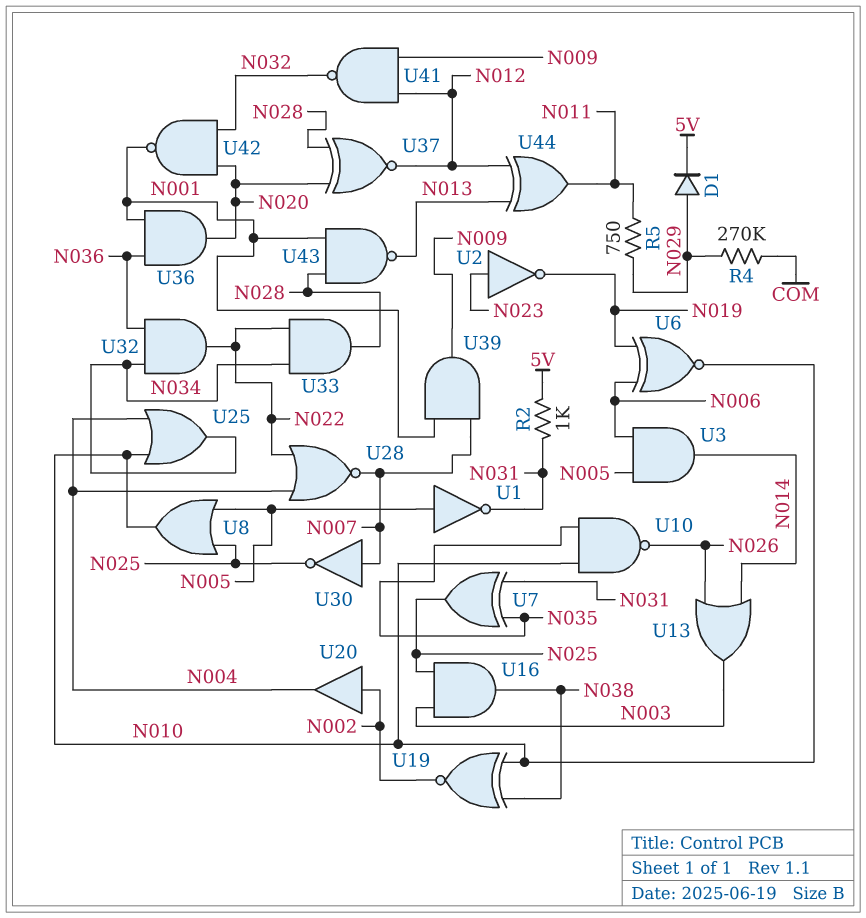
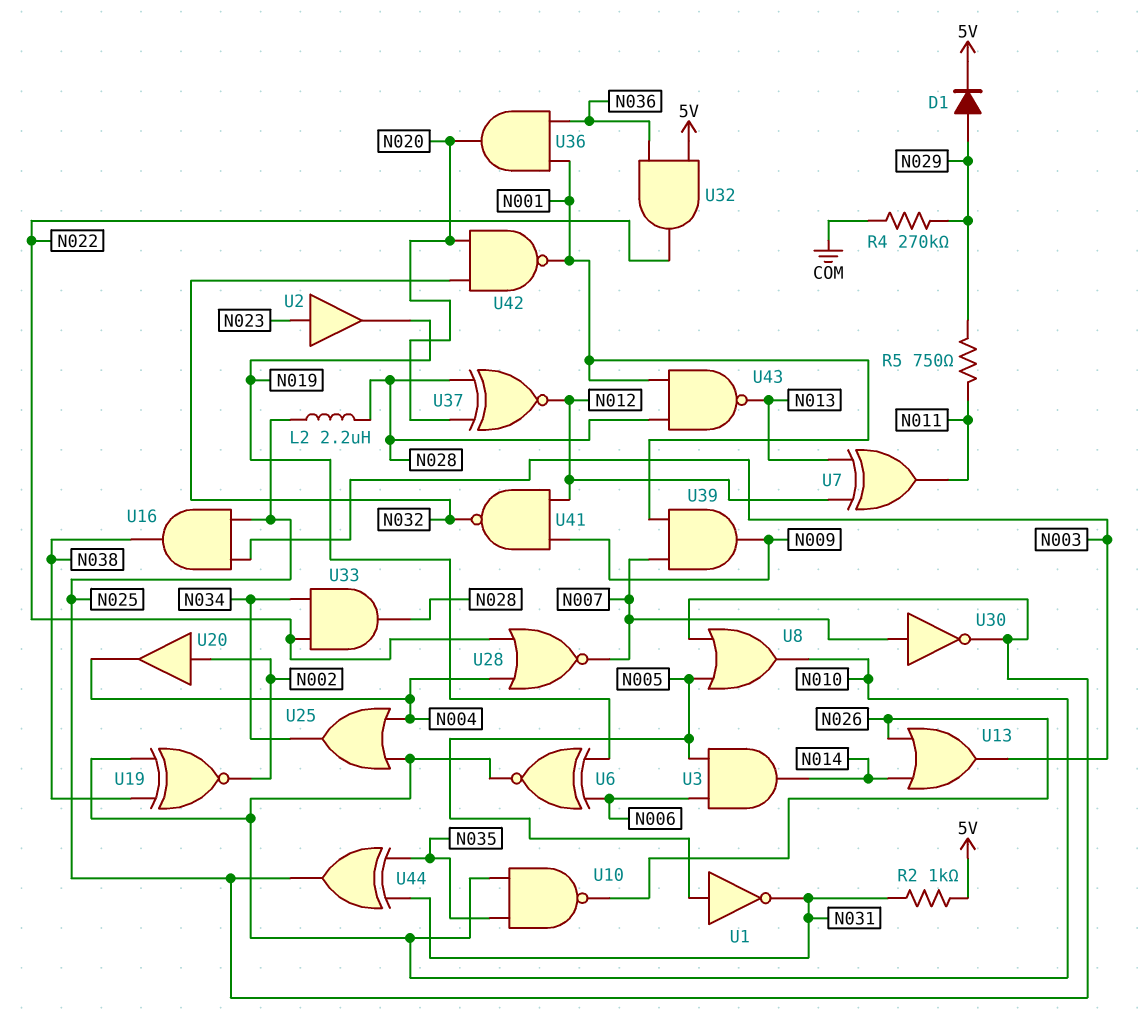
L2: none -> 2.2uH (N025, N028)
U2: NOT (in N023, out N019) -> buffer (in N023, out N019)
U7: XOR (in N031, in N035, out N025) -> XOR (in N012, in N013, out N011)
U32: AND (in N034, in N036, out N022) -> AND (in 5V, in N036, out N022)
U44: XOR (in N012, in N013, out N011) -> XOR (in N031, in N035, out N025)

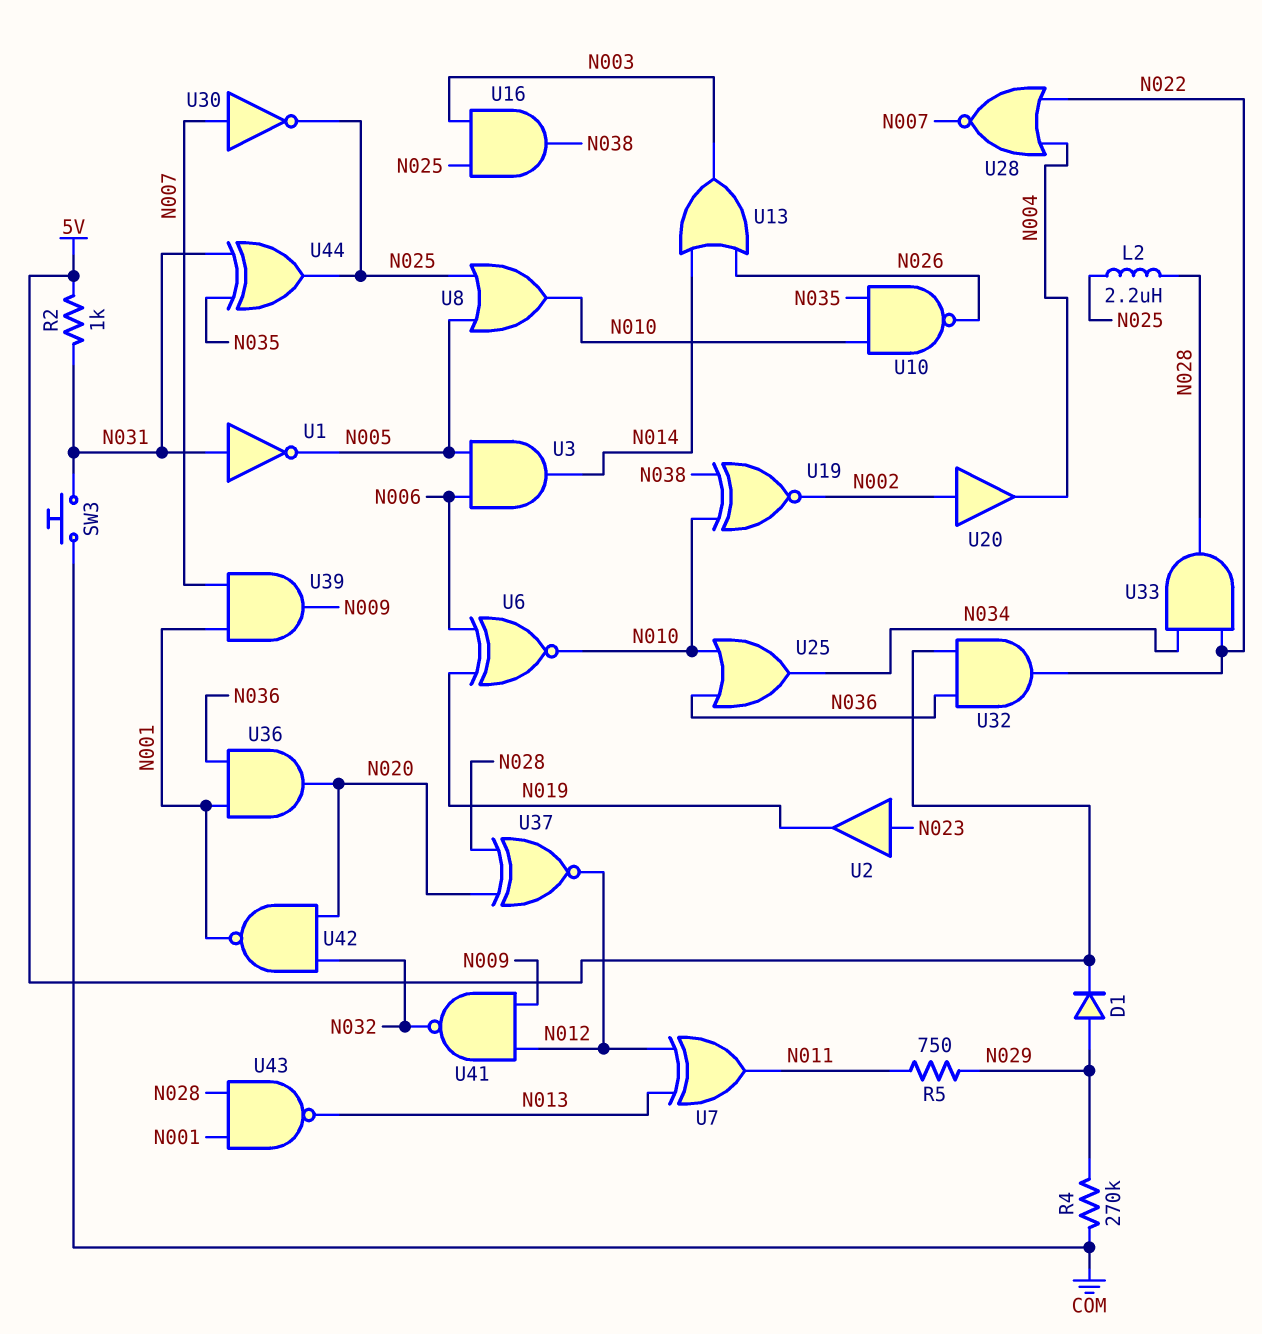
SW3: none -> button (COM, N031)
U1: NOT (in N005, out N031) -> NOT (in N031, out N005)
U25: OR (in N004, in N010, out N034) -> OR (in N010, in N036, out N034)

